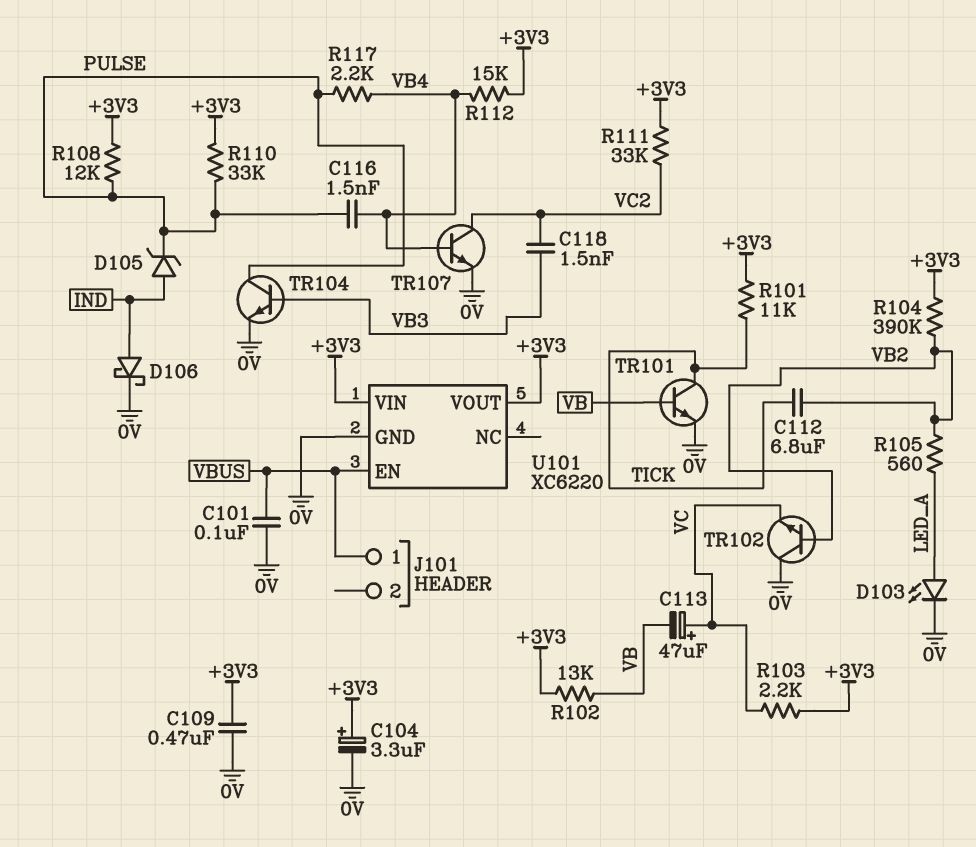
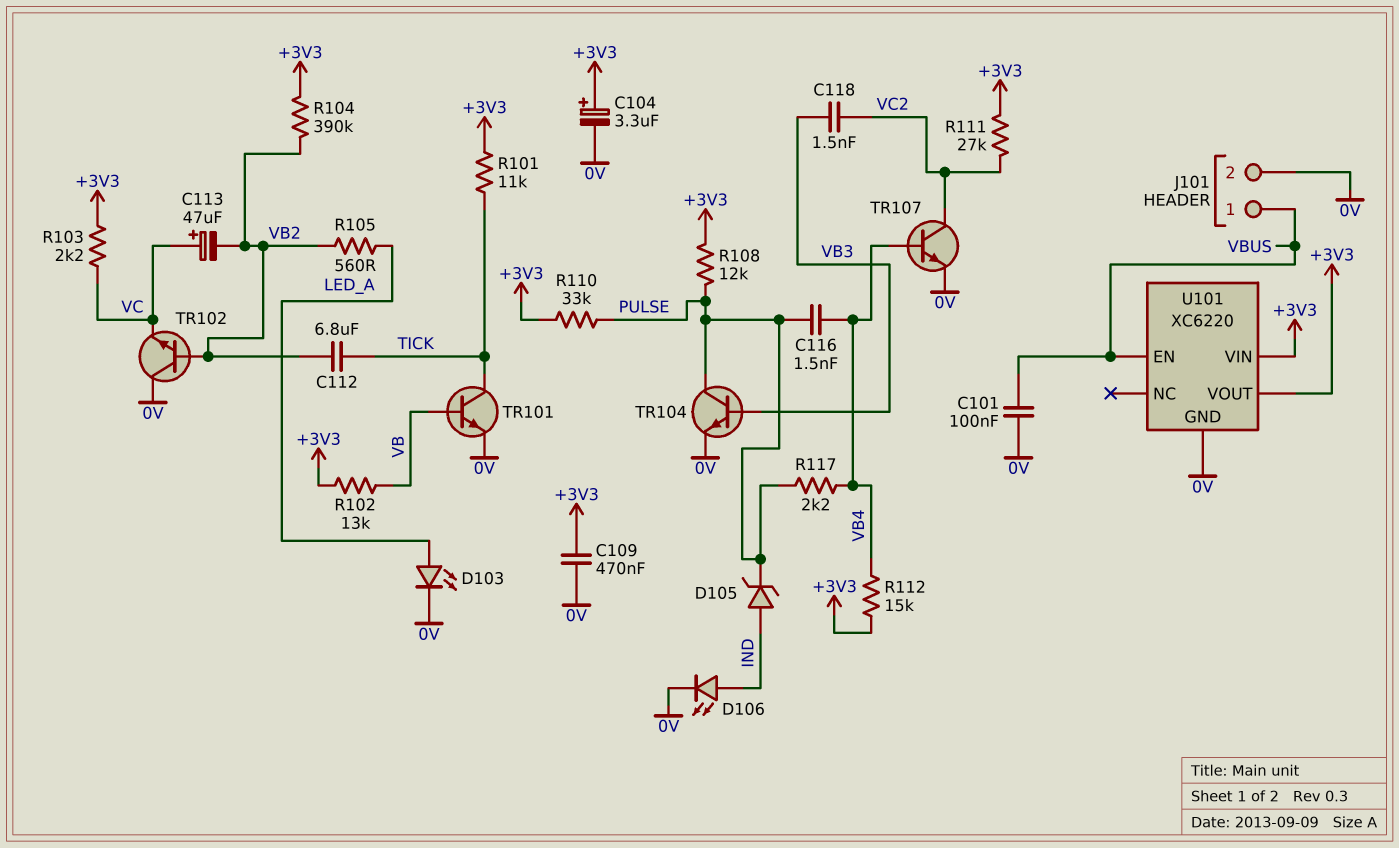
C113: 47uF (plus VC, minus VB) -> 47uF (plus VC, minus VB2)
D106: schottky (A IND, K 0V) -> LED (A IND, K 0V)
J101 pin 2: none -> 0V
R111: 33k (+3V3, VC2) -> 27k (+3V3, VC2)

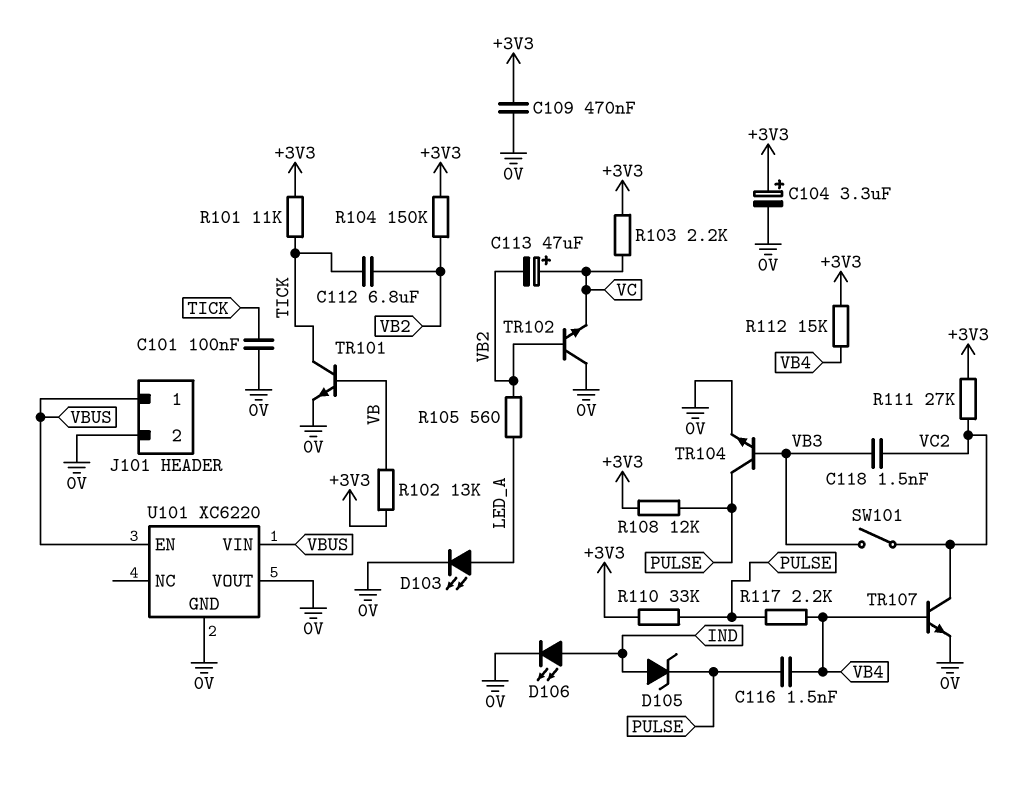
C101: 100nF (0V, VBUS) -> 100nF (0V, TICK)
R104: 390k (+3V3, VB2) -> 150k (+3V3, VB2)
SW101: none -> switch (VB3, VC2)
U101 pin VIN: +3V3 -> VBUS
U101 pin VOUT: +3V3 -> 0V

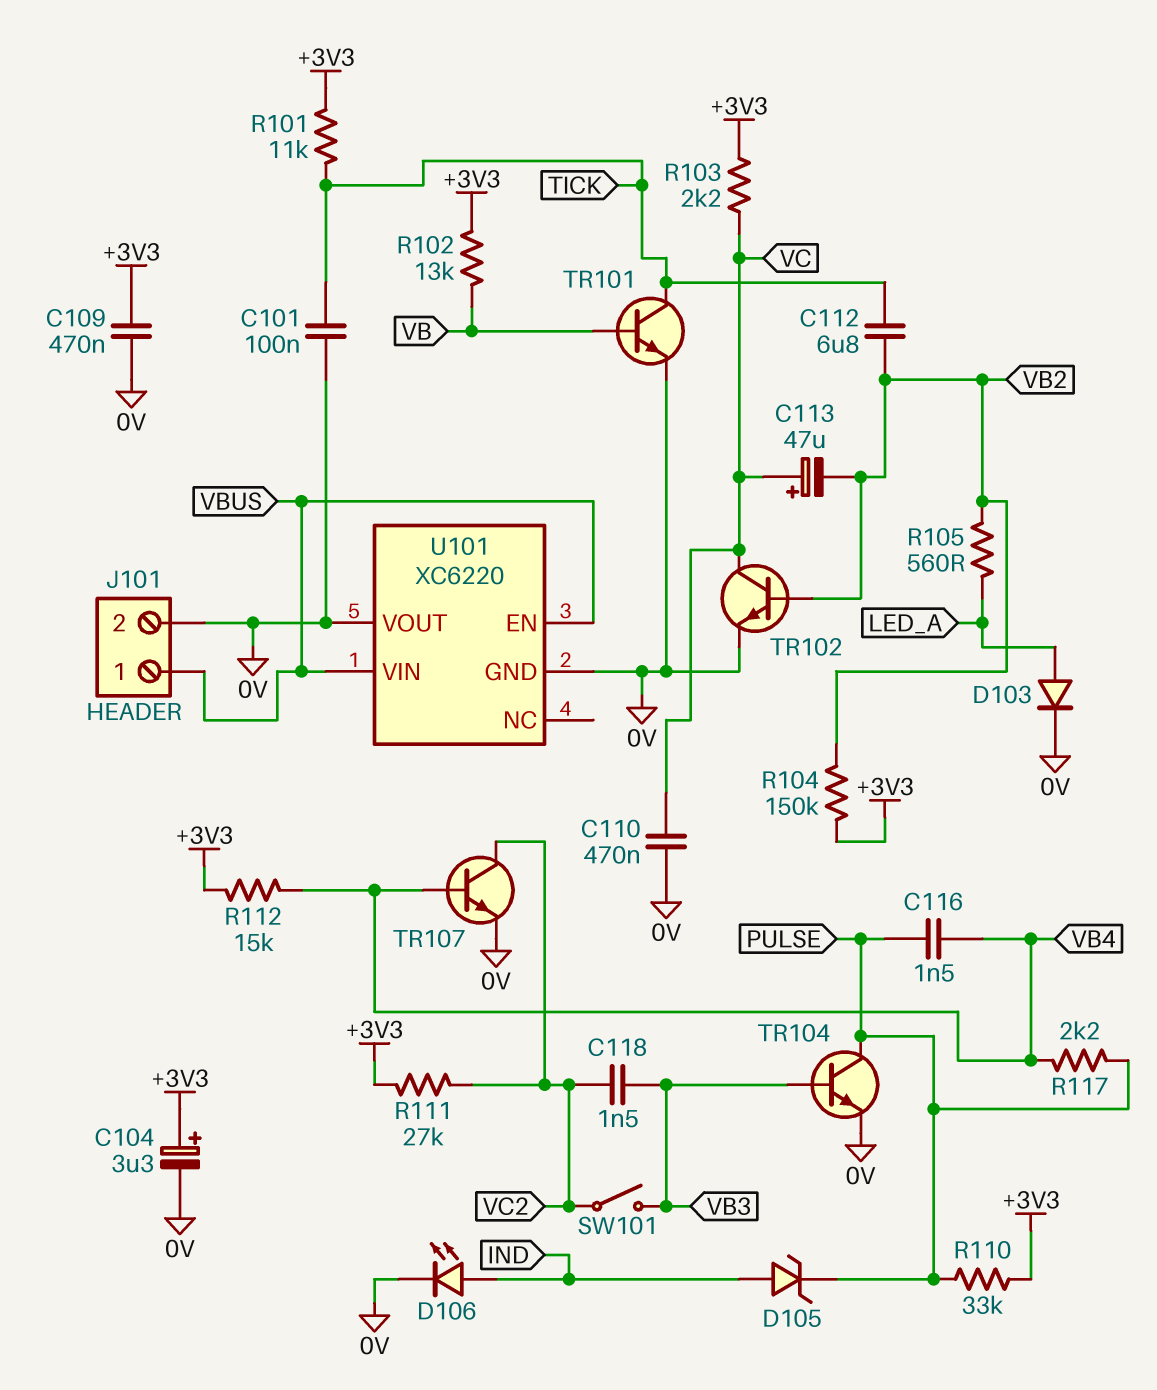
C110: none -> 470nF (0V, VC)
D103: LED (A LED_A, K 0V) -> diode (A LED_A, K 0V)
R108: 12k (+3V3, PULSE) -> none
TR102: NPN (B VB2, C 0V, E VC) -> NPN (B VB2, C VC, E 0V)

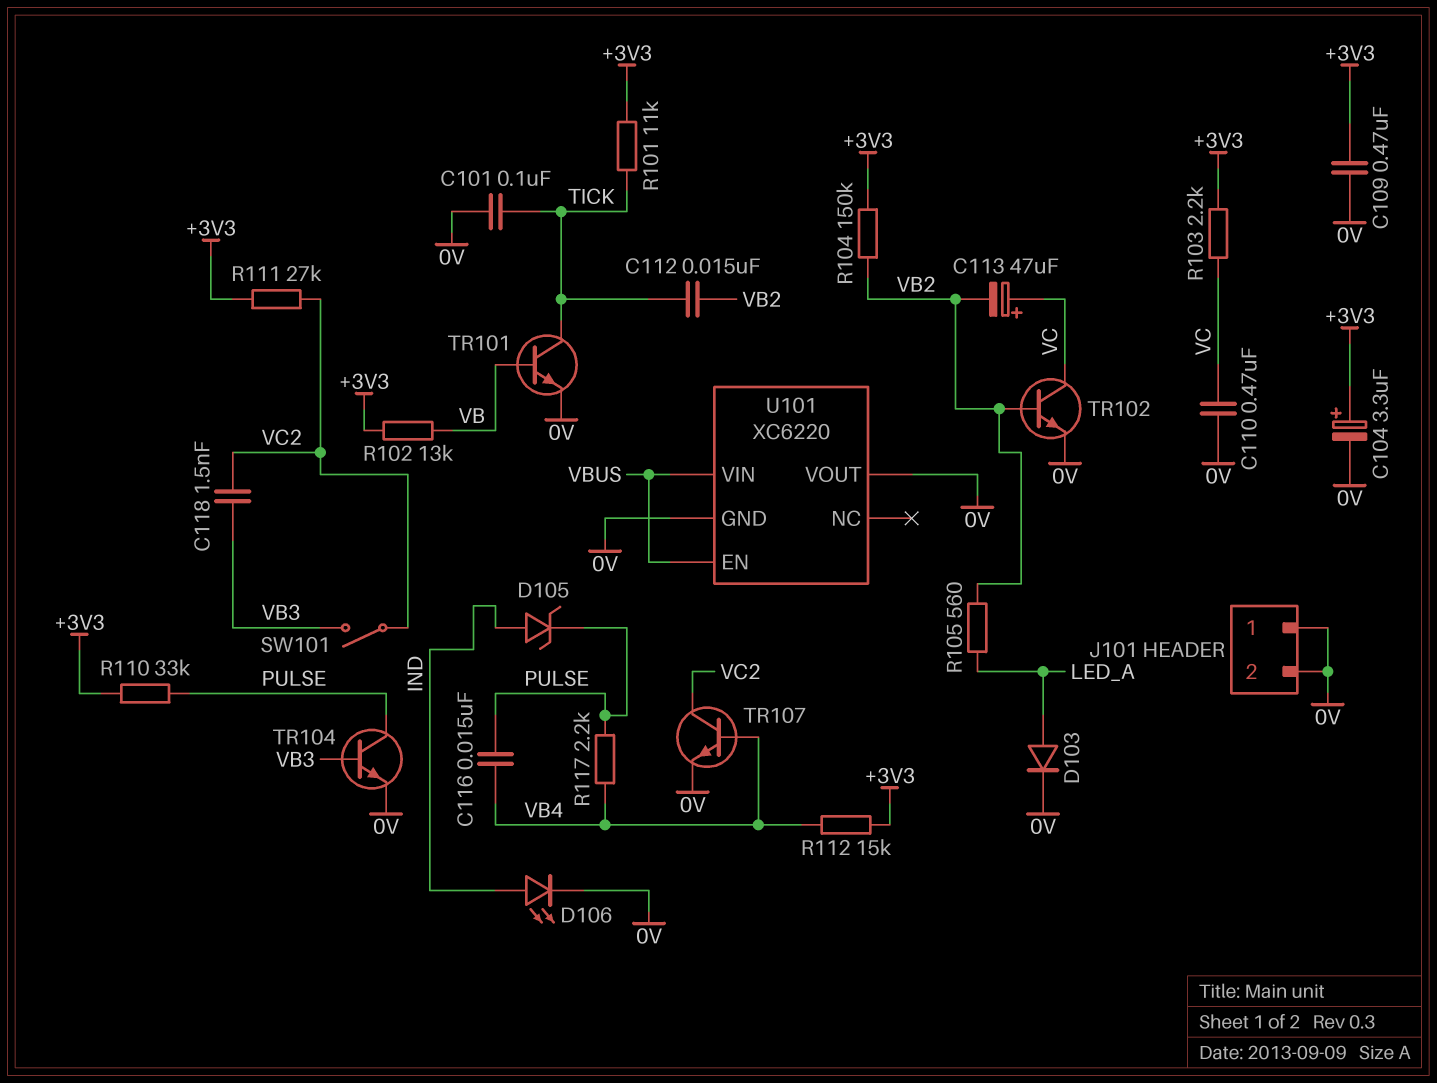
C112: 6.8uF (TICK, VB2) -> 15nF (TICK, VB2)
C116: 1.5nF (PULSE, VB4) -> 15nF (PULSE, VB4)
J101 pin 1: VBUS -> 0V

